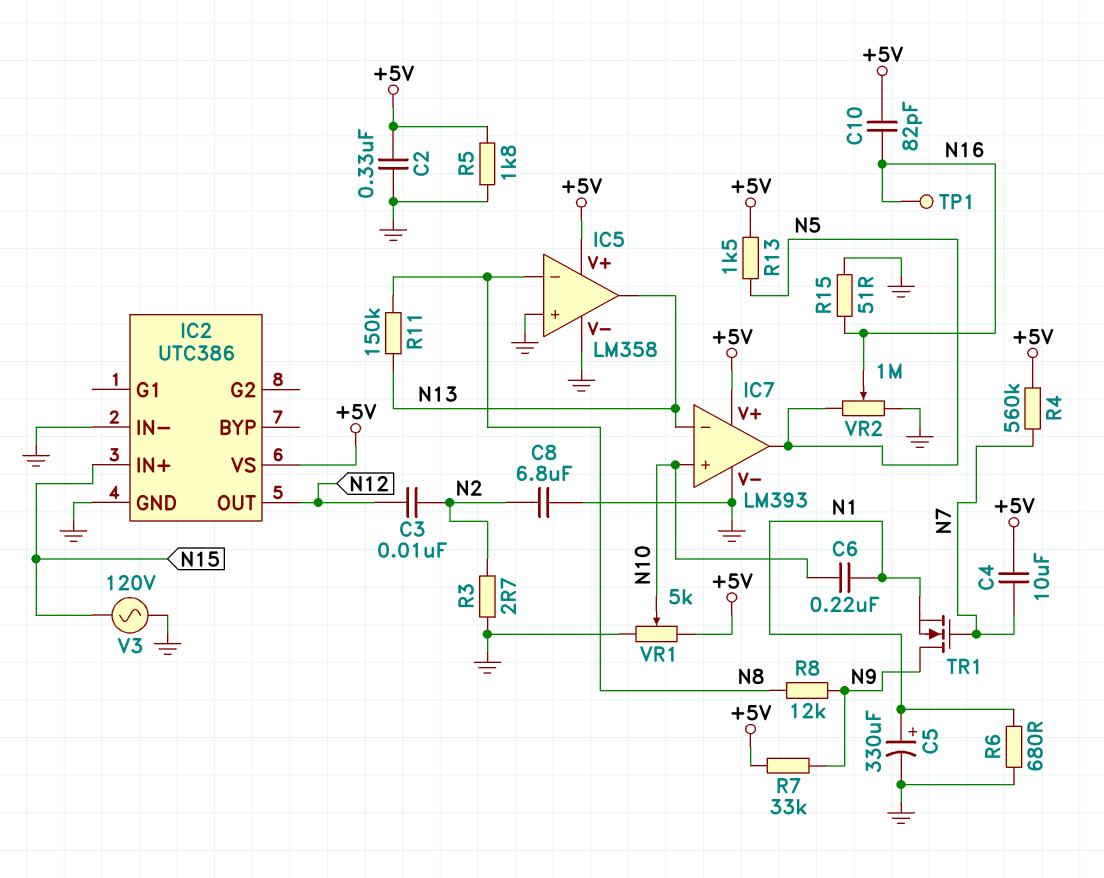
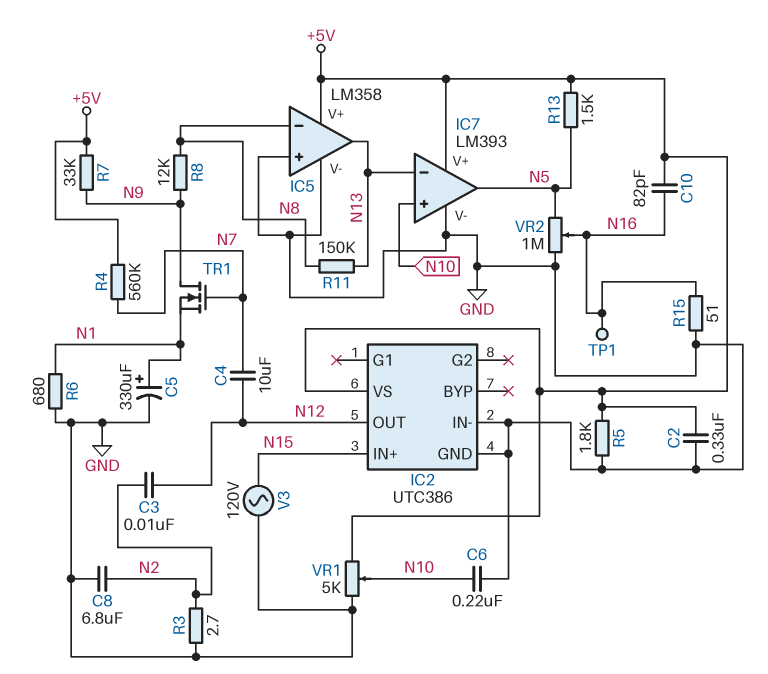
C4: 10uF (+5V, N7) -> 10uF (N7, N12)
C6: 220nF (N1, N10) -> 220nF (GND, N10)

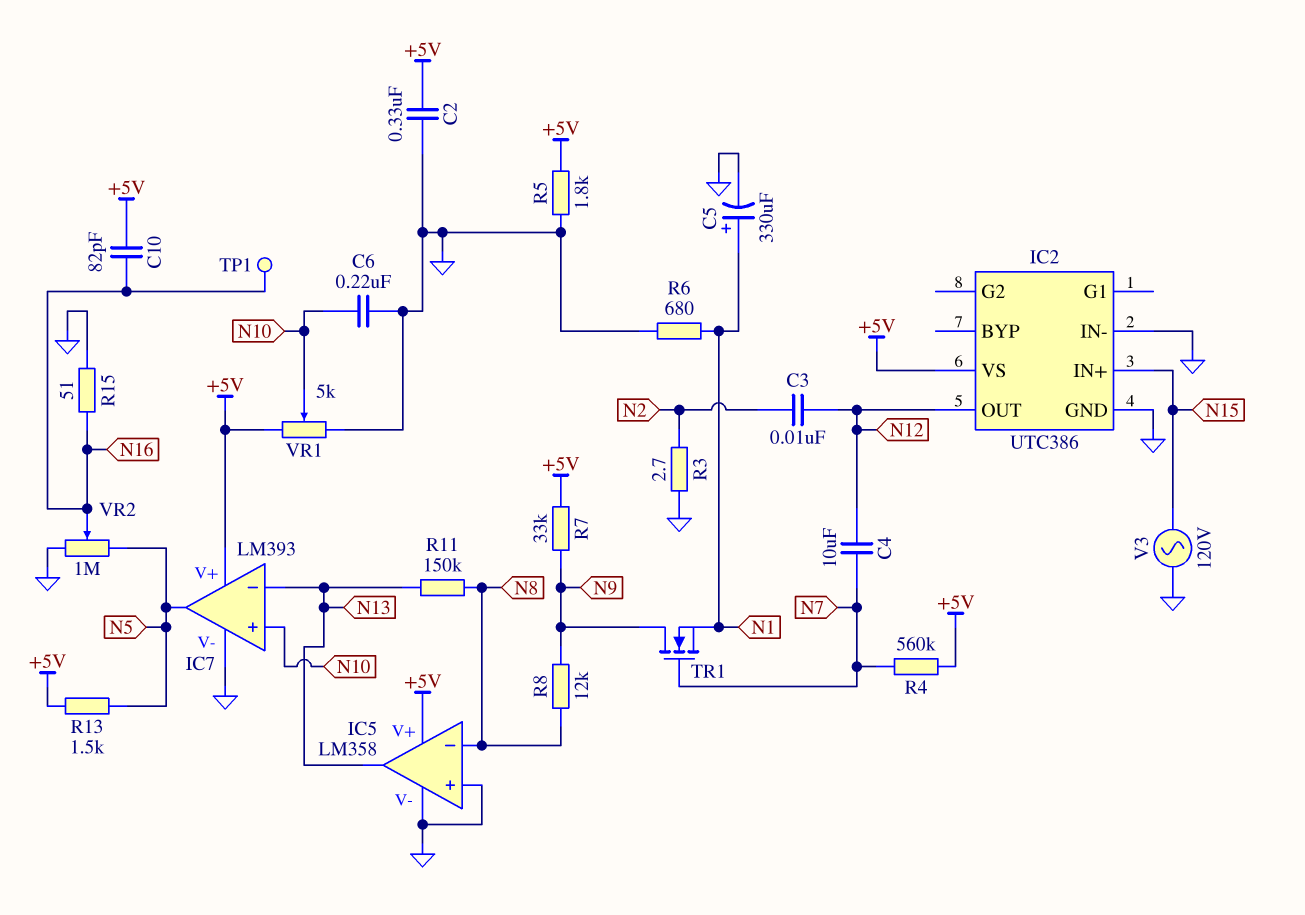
C8: 6.8uF (GND, N2) -> none

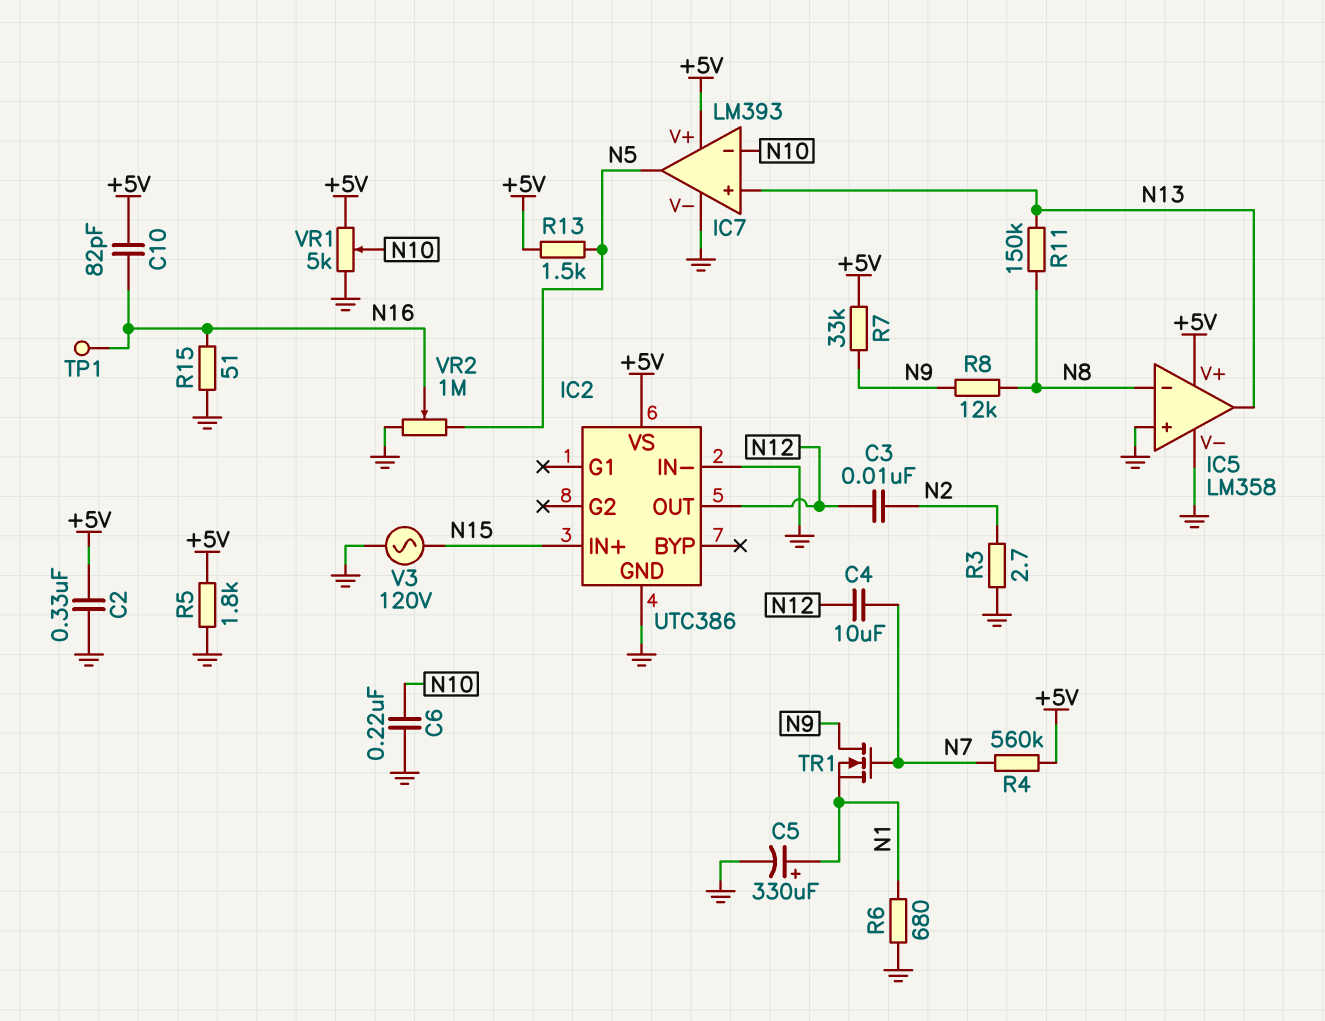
IC7 pin in+: N10 -> N13
IC7 pin in-: N13 -> N10

